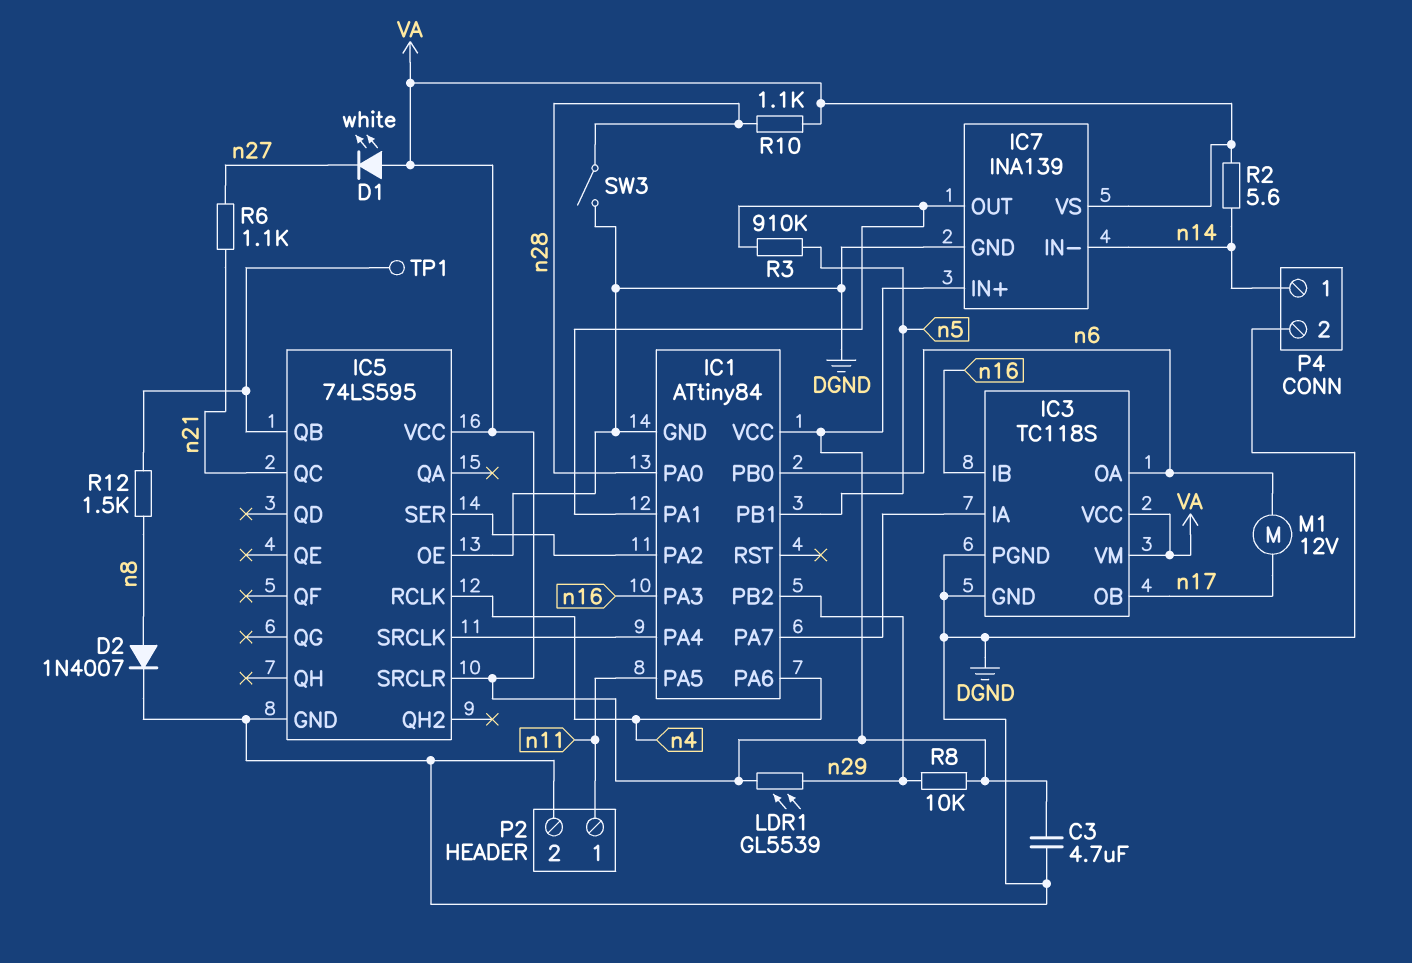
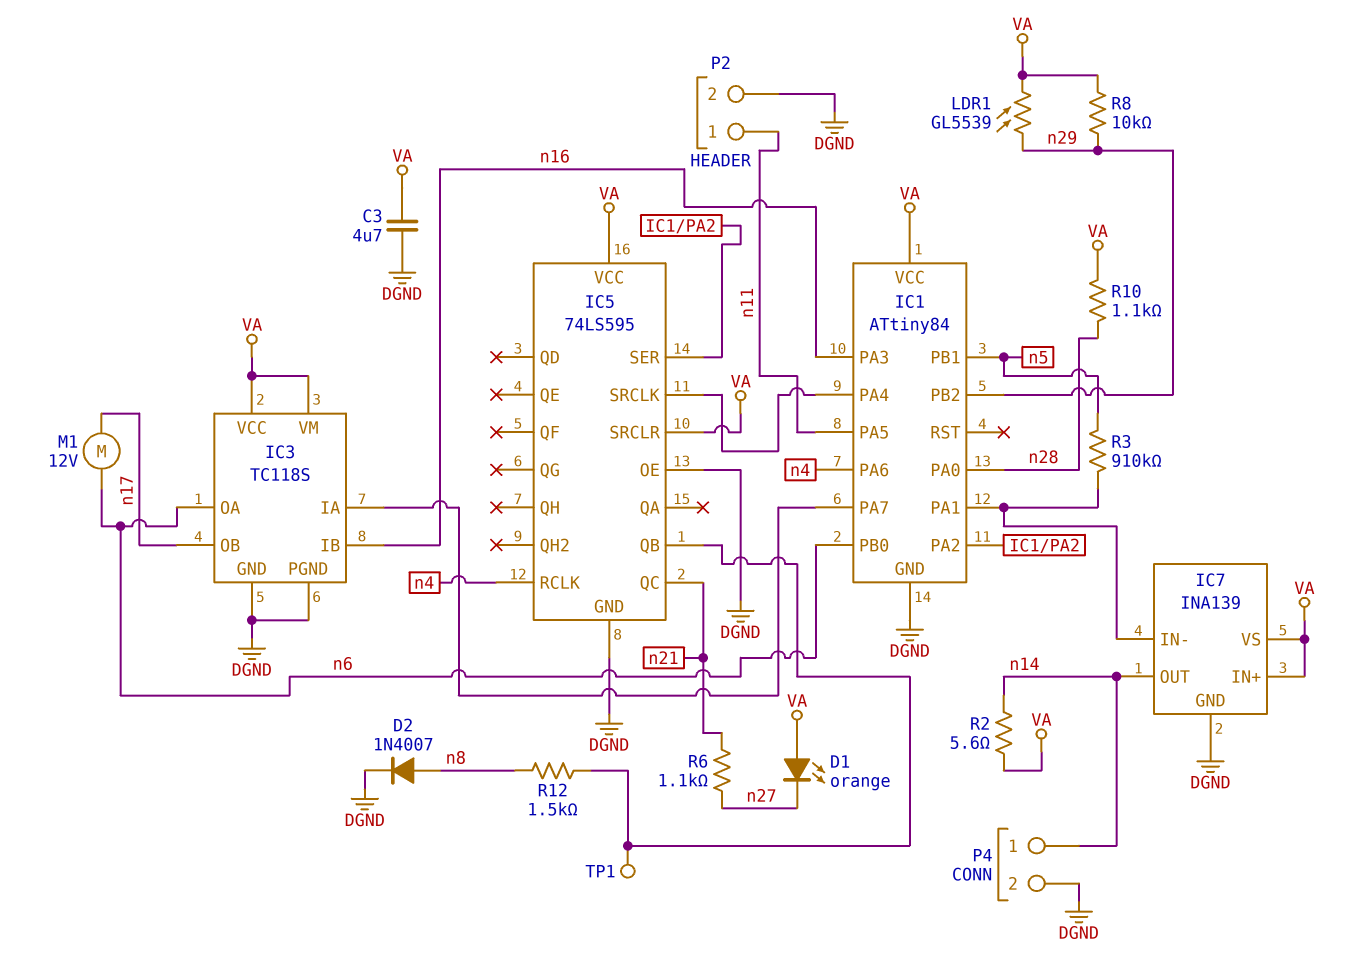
D1: LED white (A VA, K n27) -> LED orange (A VA, K n27)
IC7 pin IN-: n14 -> IC1/PA1
IC7 pin OUT: IC1/PA1 -> n14
SW3: switch (DGND, n28) -> none

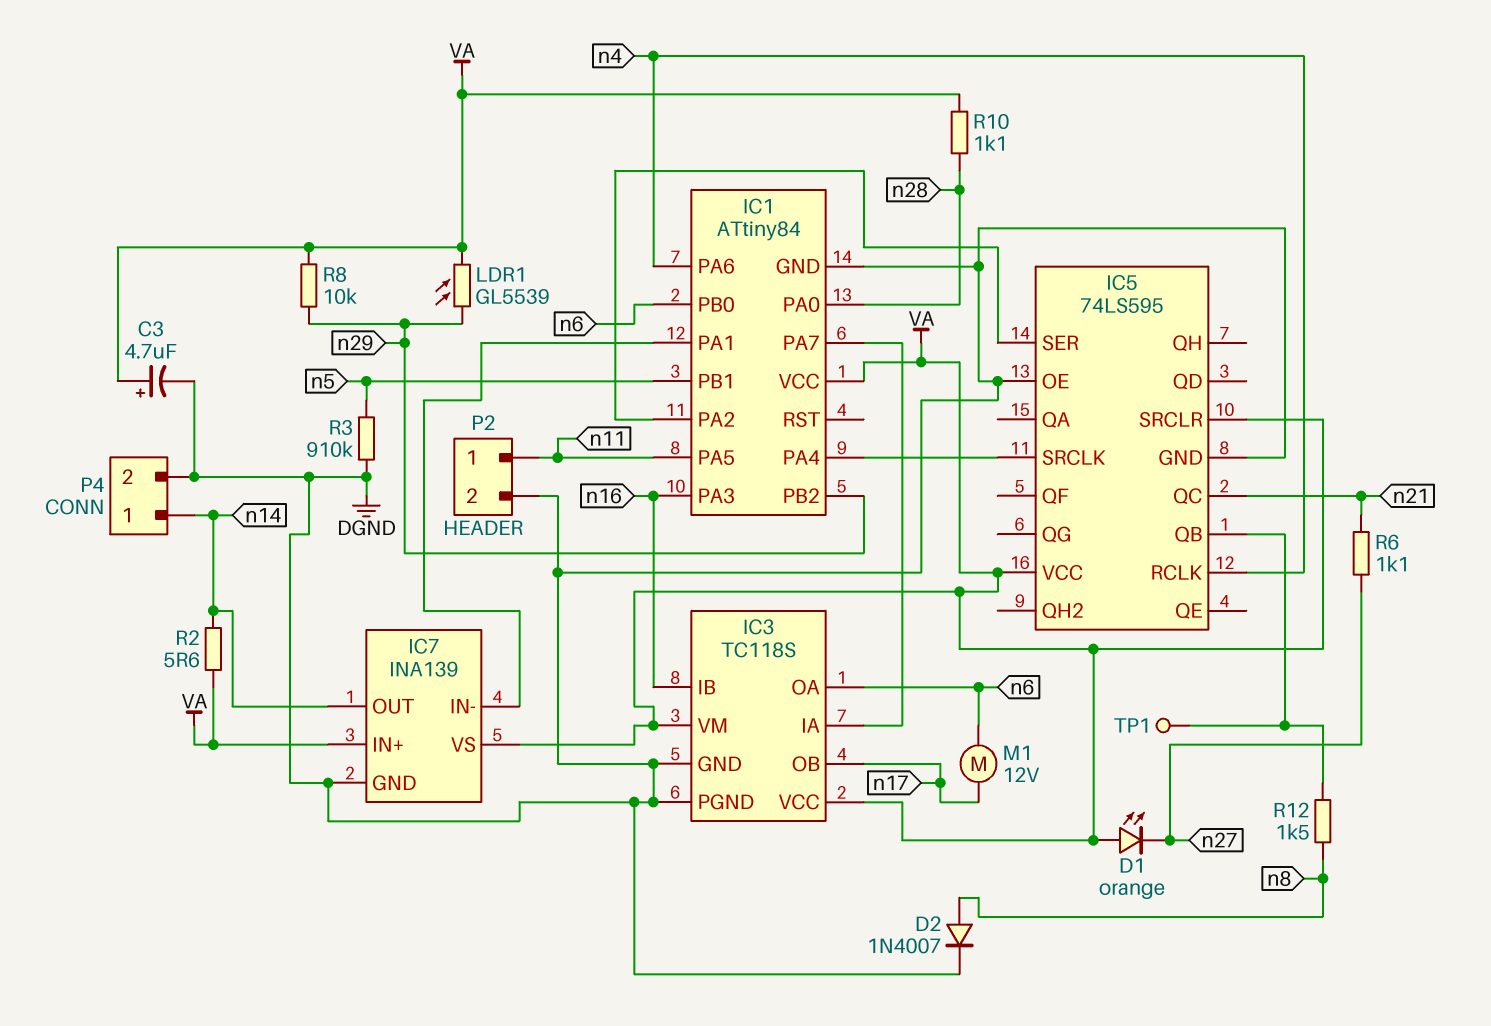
C3: 4.7uF (DGND, VA) -> 4.7uF (plus VA, minus DGND)
R3: 910k (IC1/PA1, n5) -> 910k (DGND, n5)

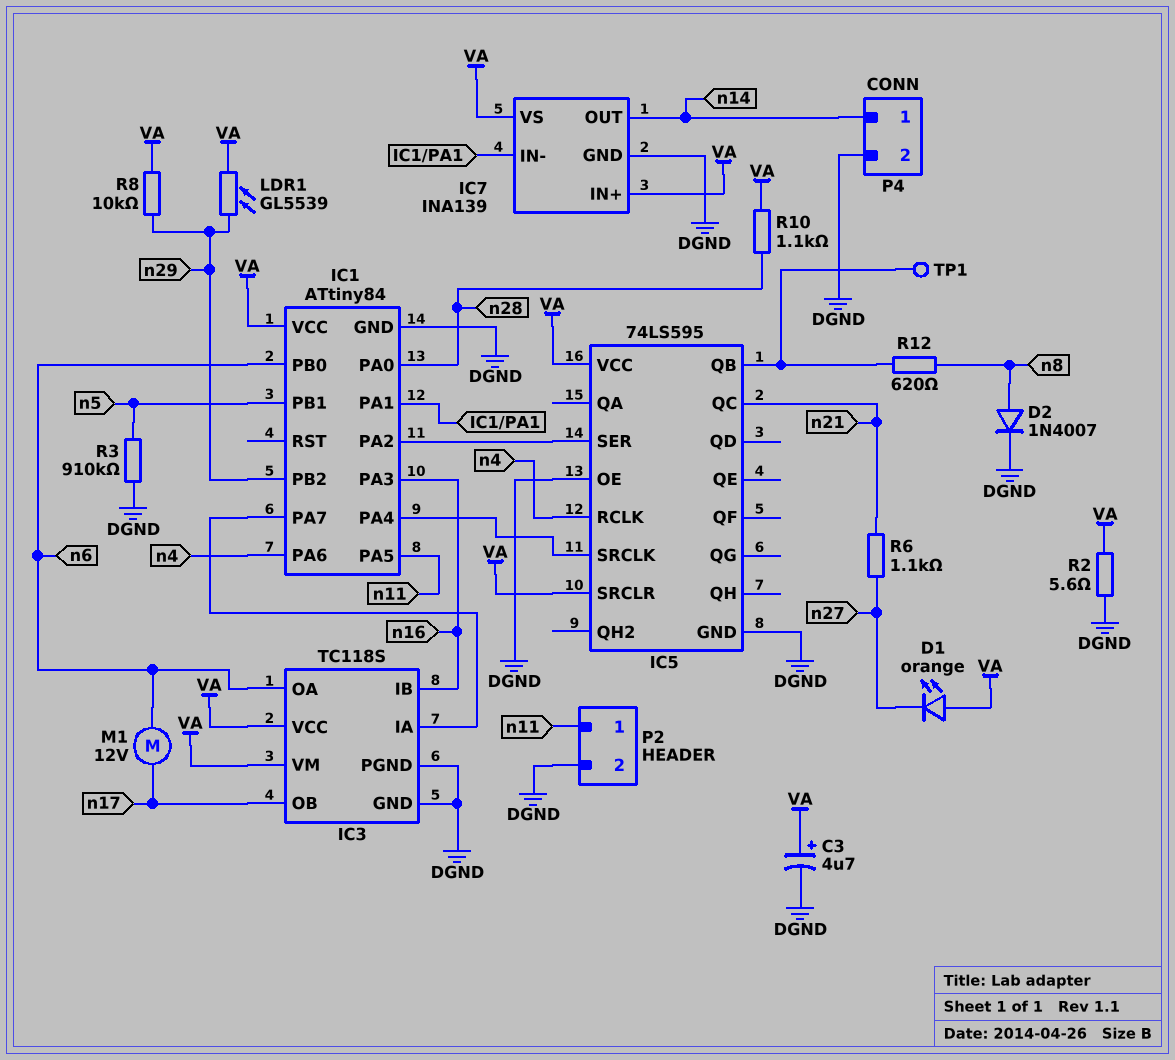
R2: 5.6 (VA, n14) -> 5.6 (DGND, VA)
R12: 1.5k (IC5/QB, n8) -> 620 (IC5/QB, n8)

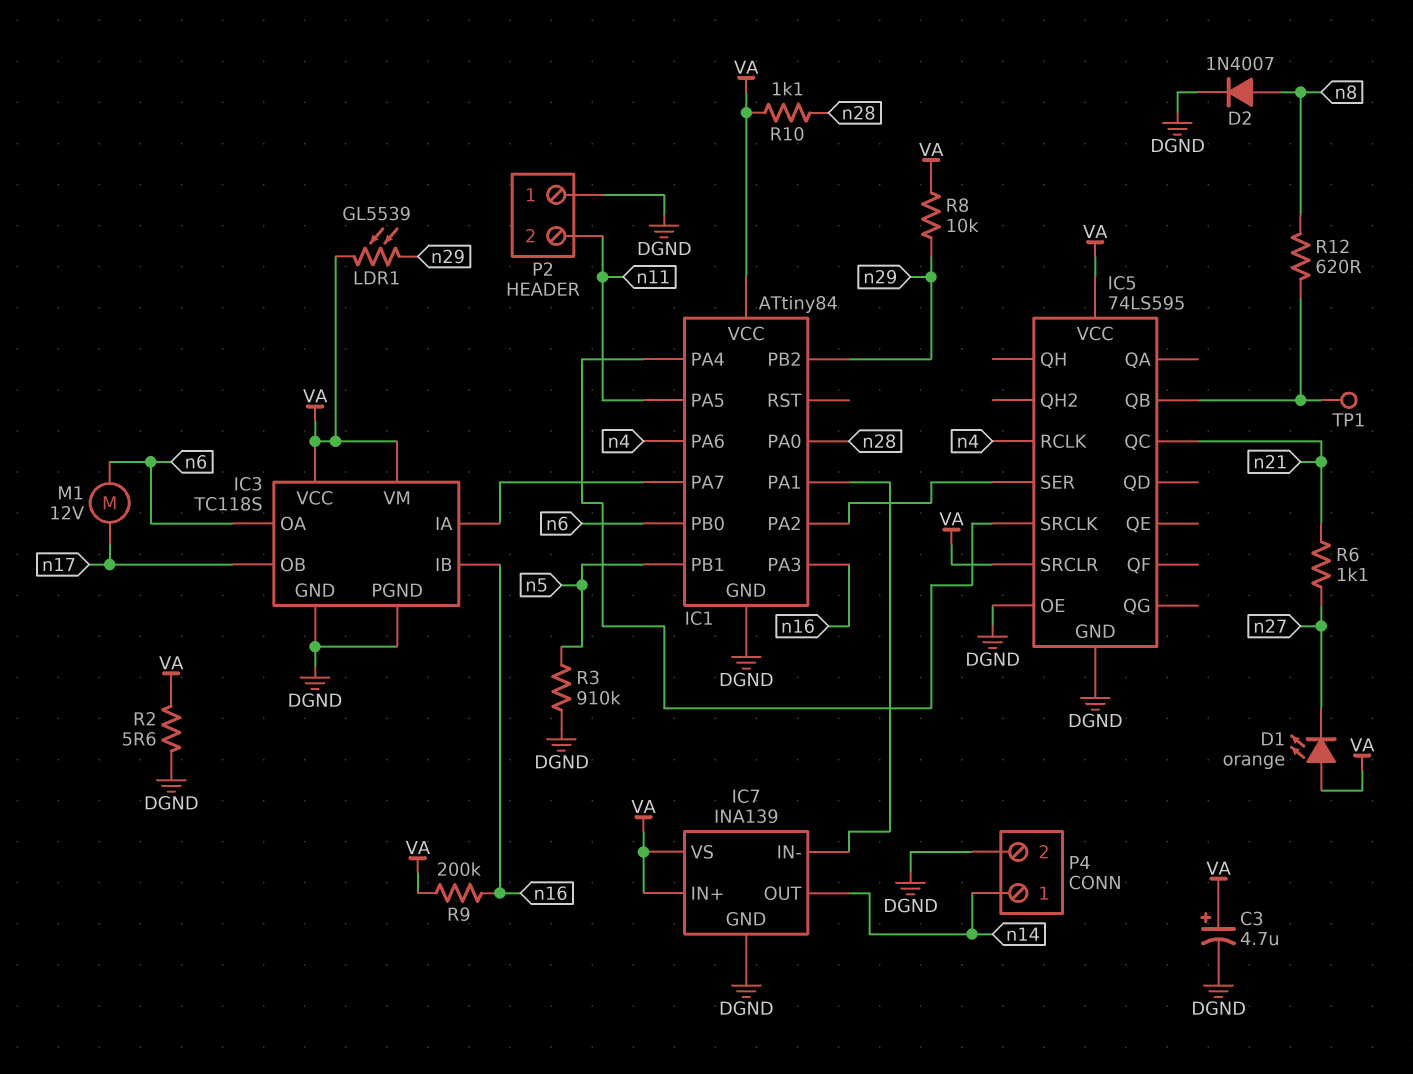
P2 pin 1: n11 -> DGND
P2 pin 2: DGND -> n11
R9: none -> 200k (VA, n16)

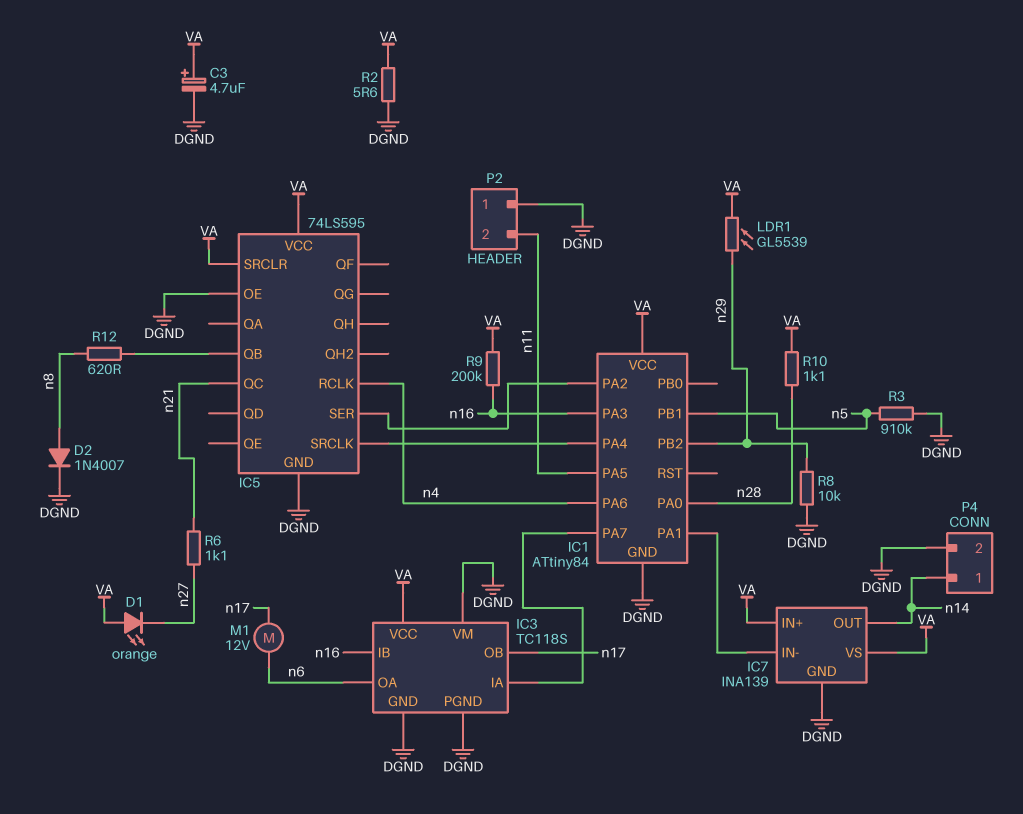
IC1 pin PB0: n6 -> none
IC3 pin VM: VA -> DGND
R8: 10k (VA, n29) -> 10k (DGND, n29)
TP1: test point (IC5/QB) -> none

